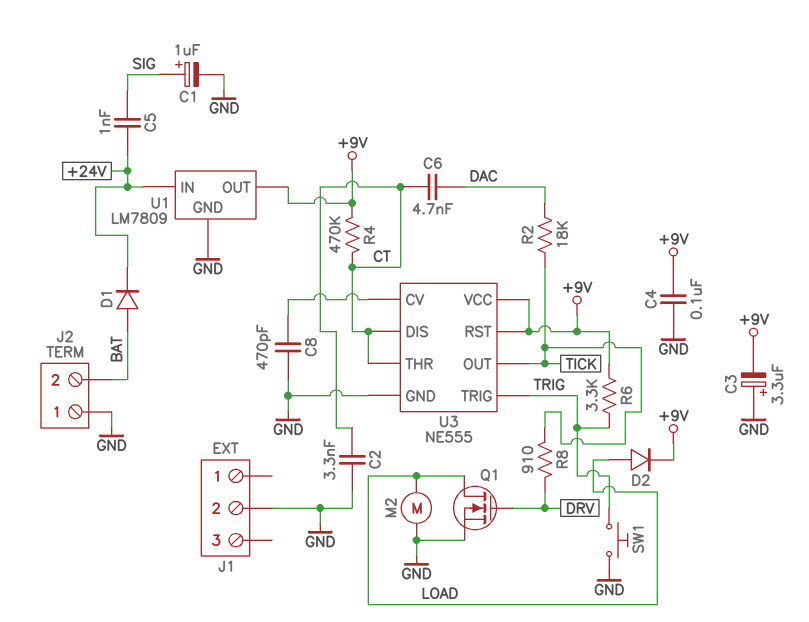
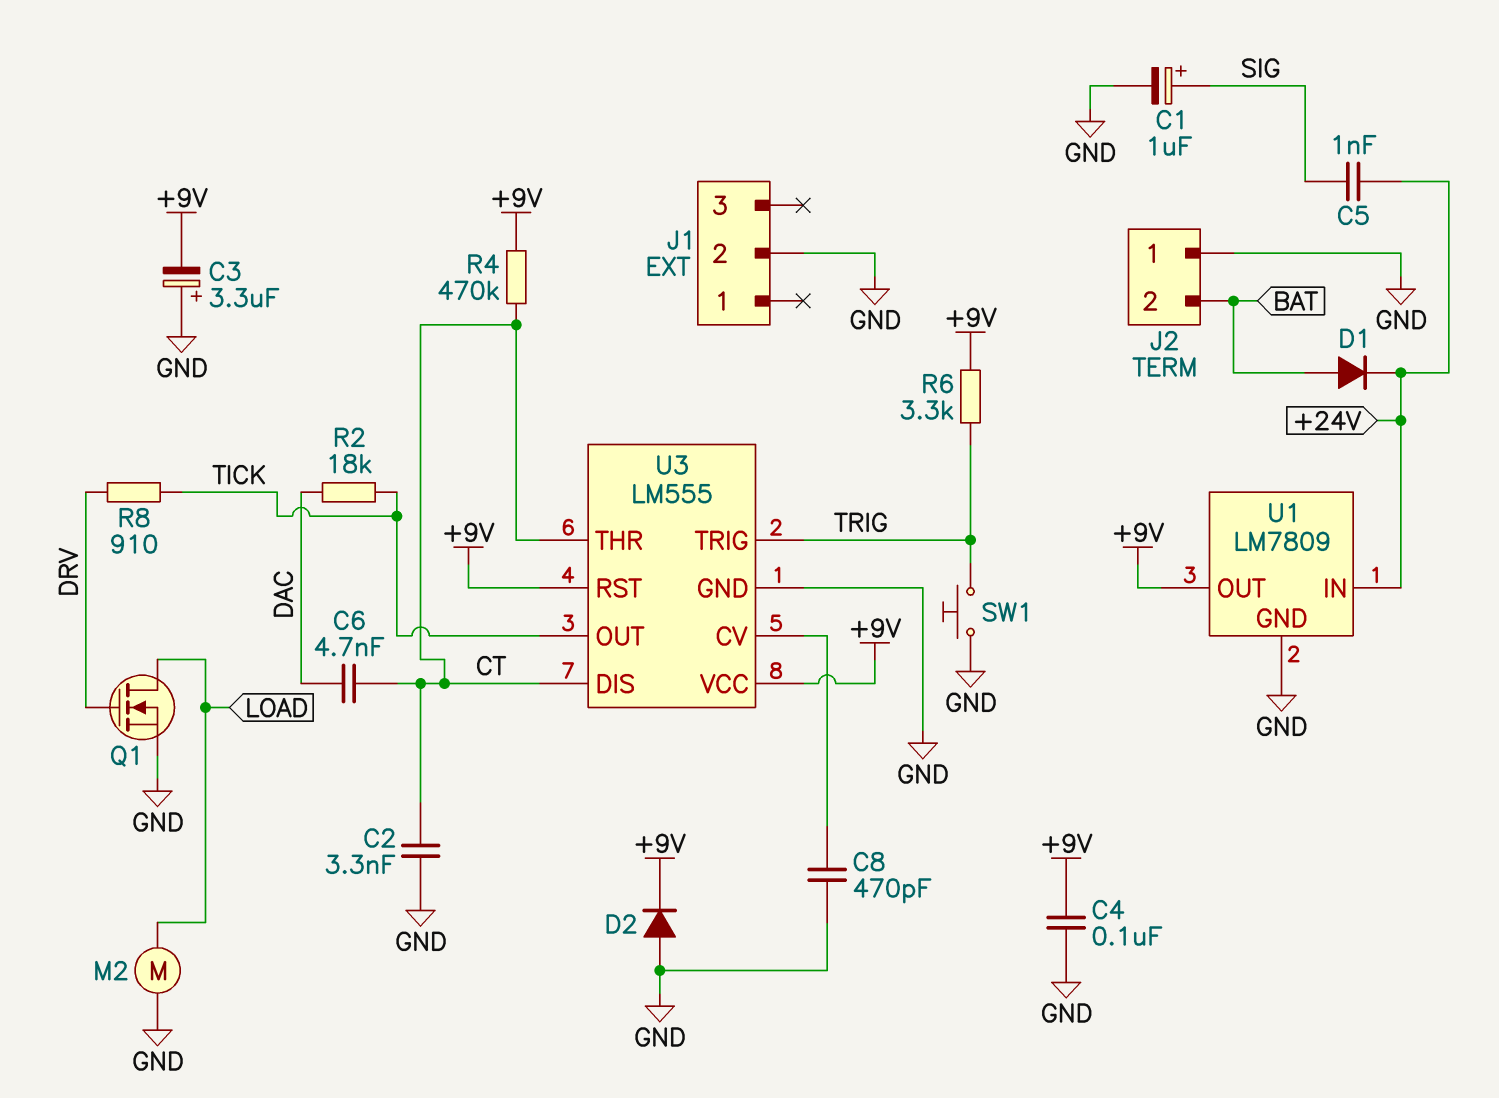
D2: diode (A LOAD, K +9V) -> diode (A GND, K +9V)
U3: NE555 -> LM555

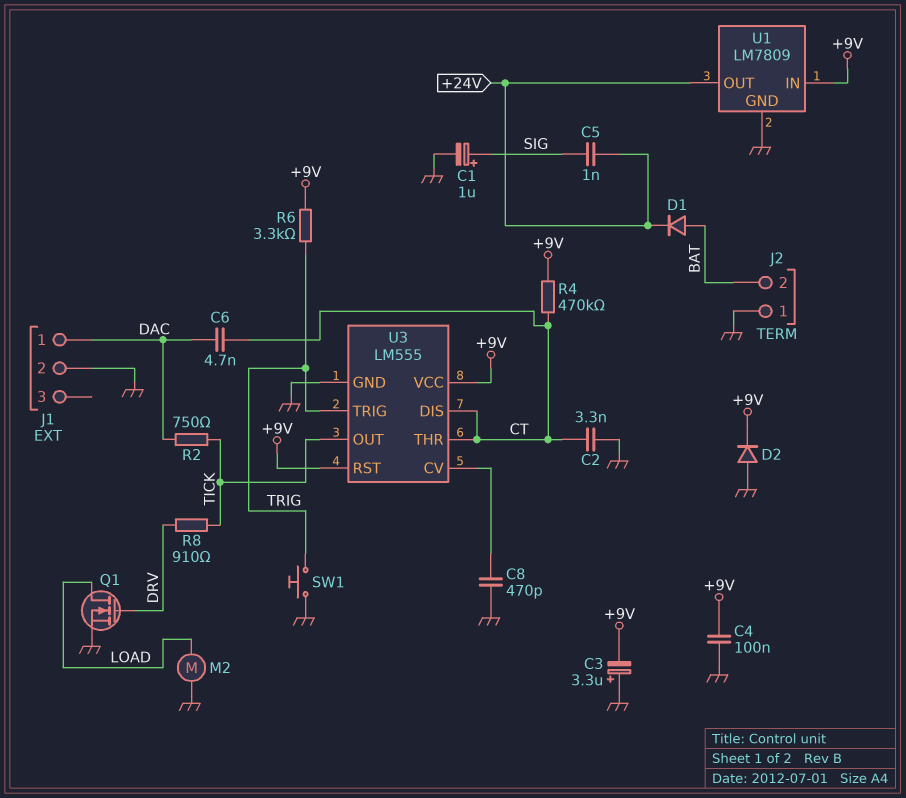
J1 pin 1: none -> DAC
R2: 18k (DAC, TICK) -> 750 (DAC, TICK)
U1 pin IN: +24V -> +9V
U1 pin OUT: +9V -> +24V

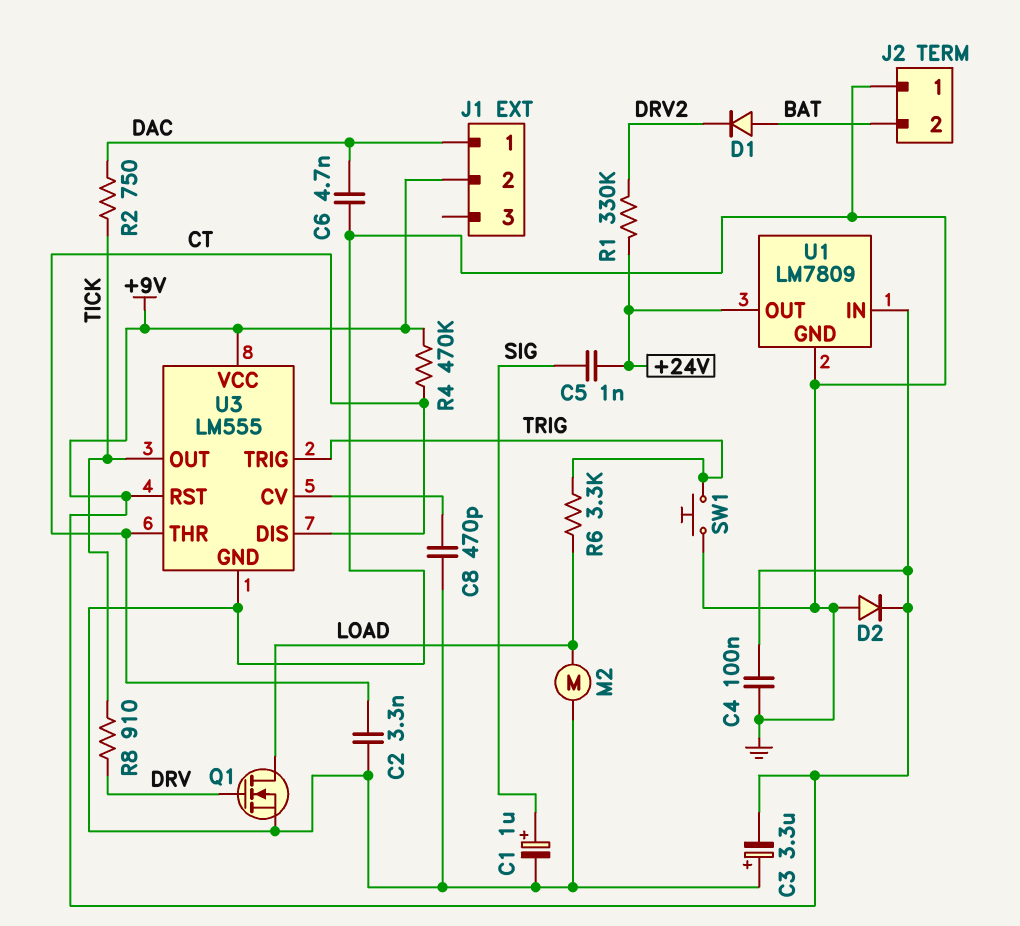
C6: 4.7nF (CT, DAC) -> 4.7nF (DAC, GND)
D1: diode (A BAT, K +24V) -> diode (A BAT, K DRV2)
J1 pin 2: GND -> +9V
R1: none -> 330k (+24V, DRV2)
R6: 3.3k (+9V, TRIG) -> 3.3k (LOAD, TRIG)

